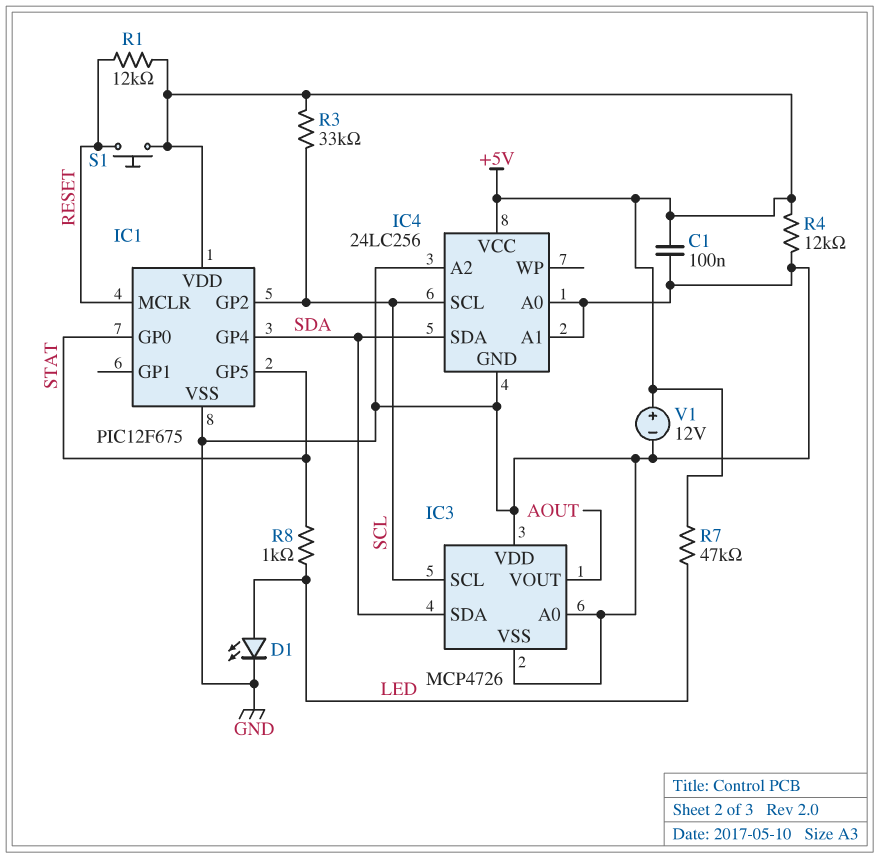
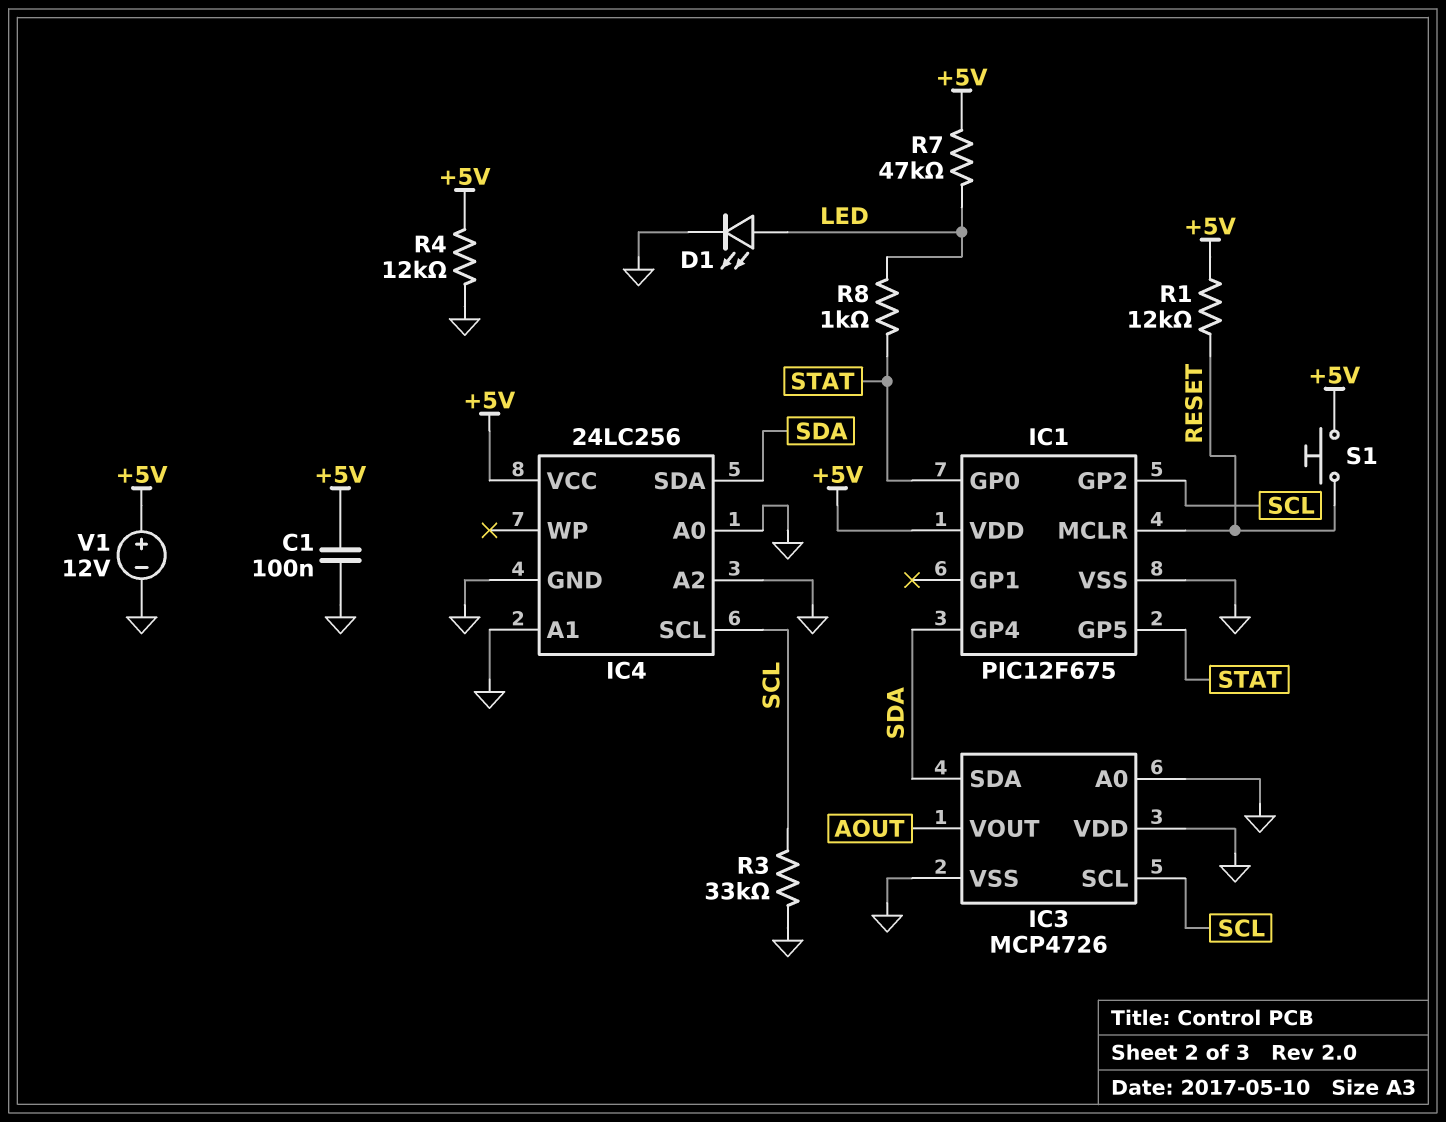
R3: 33k (+5V, SCL) -> 33k (GND, SCL)

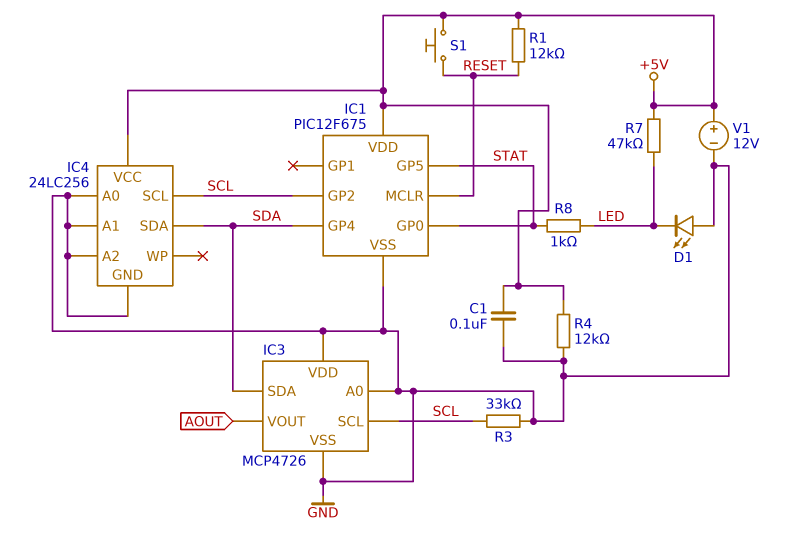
D1: LED (A LED, K GND) -> LED (A GND, K LED)

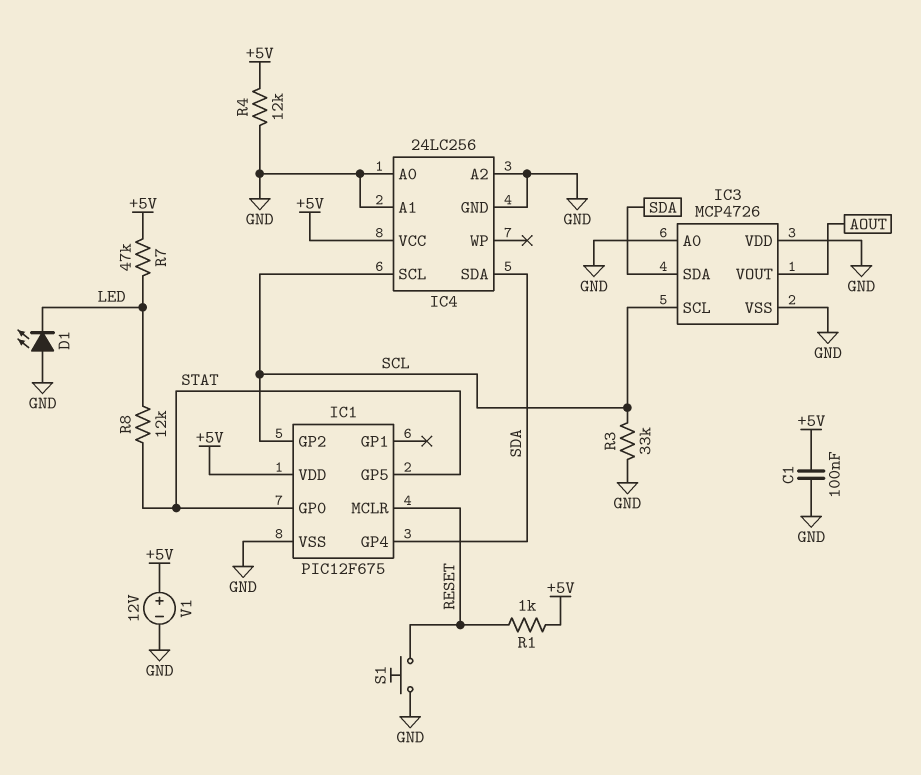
R1: 12k (+5V, RESET) -> 1k (+5V, RESET)
R8: 1k (LED, STAT) -> 12k (LED, STAT)
S1: button (+5V, RESET) -> button (GND, RESET)

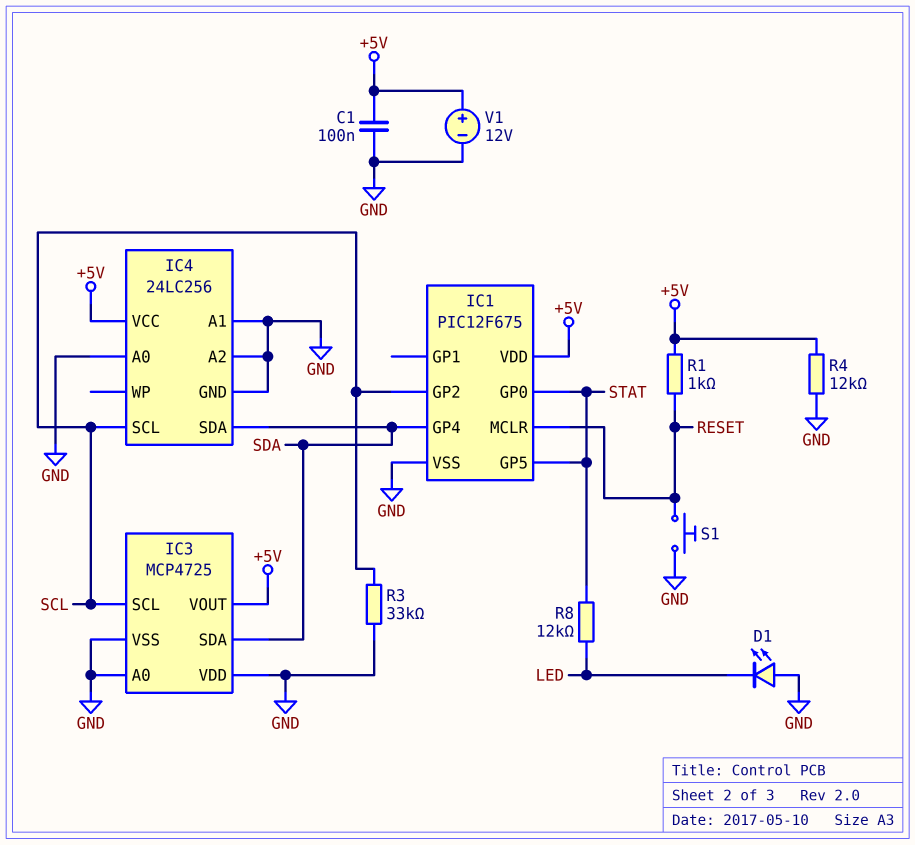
IC3: MCP4726 -> MCP4725
IC3 pin VOUT: AOUT -> +5V
R7: 47k (+5V, LED) -> none

